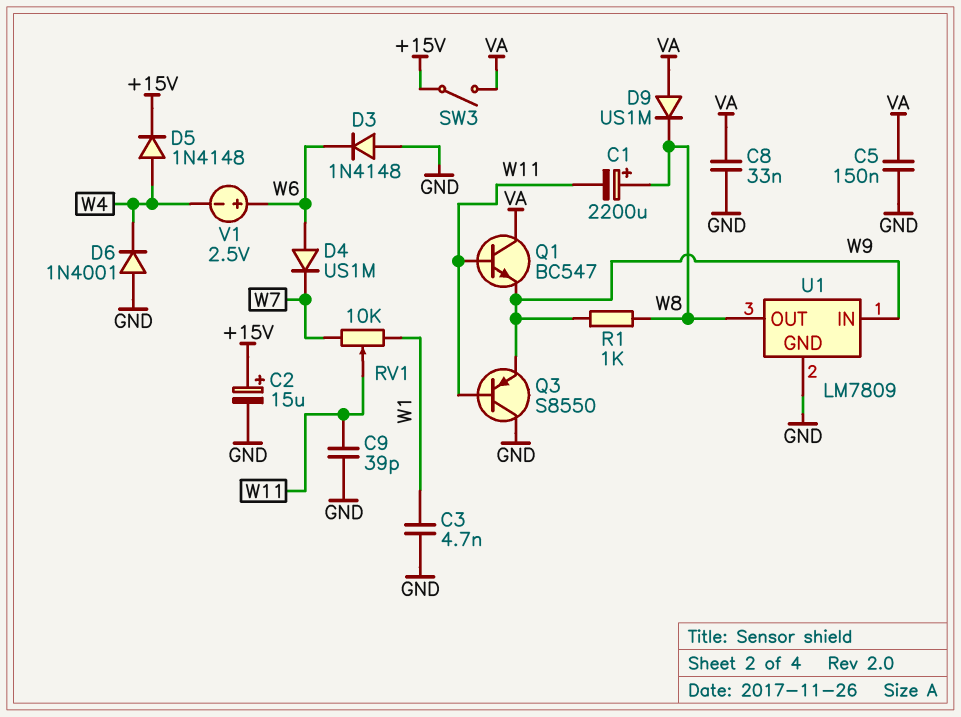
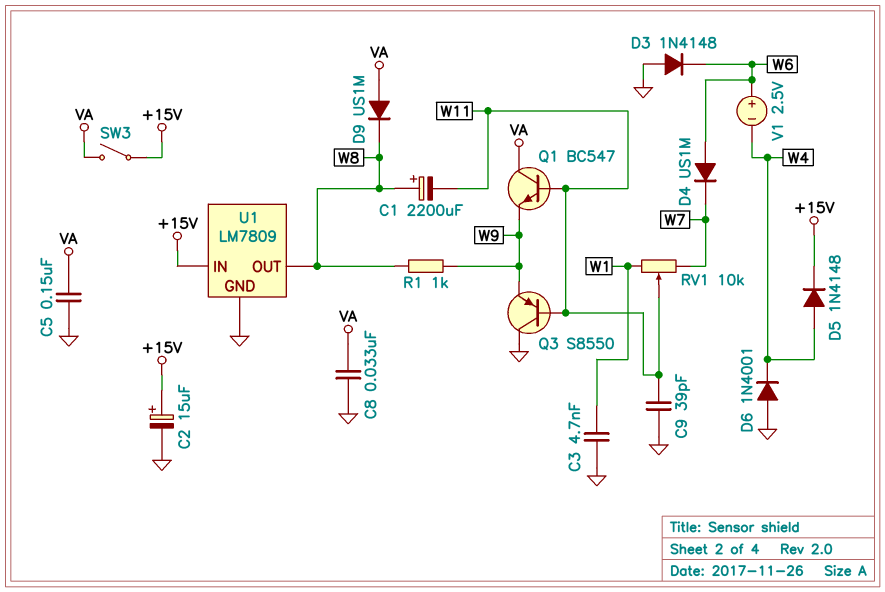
U1 pin IN: W9 -> +15V

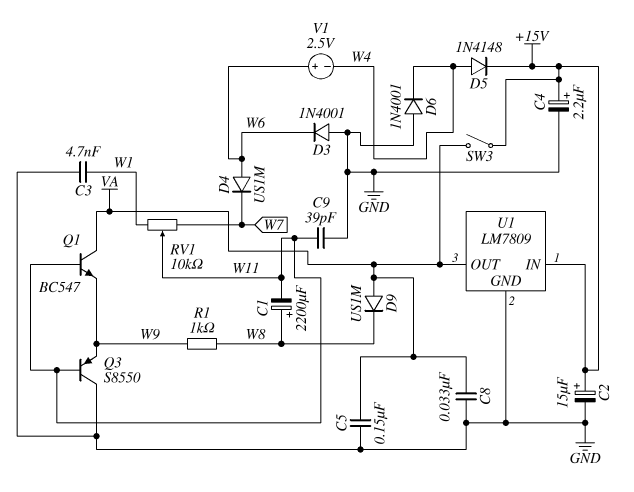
C4: none -> 2.2uF (plus +15V, minus GND)
D3: diode 1N4148 (A GND, K W6) -> diode 1N4001 (A GND, K W6)
U1 pin OUT: W8 -> VA

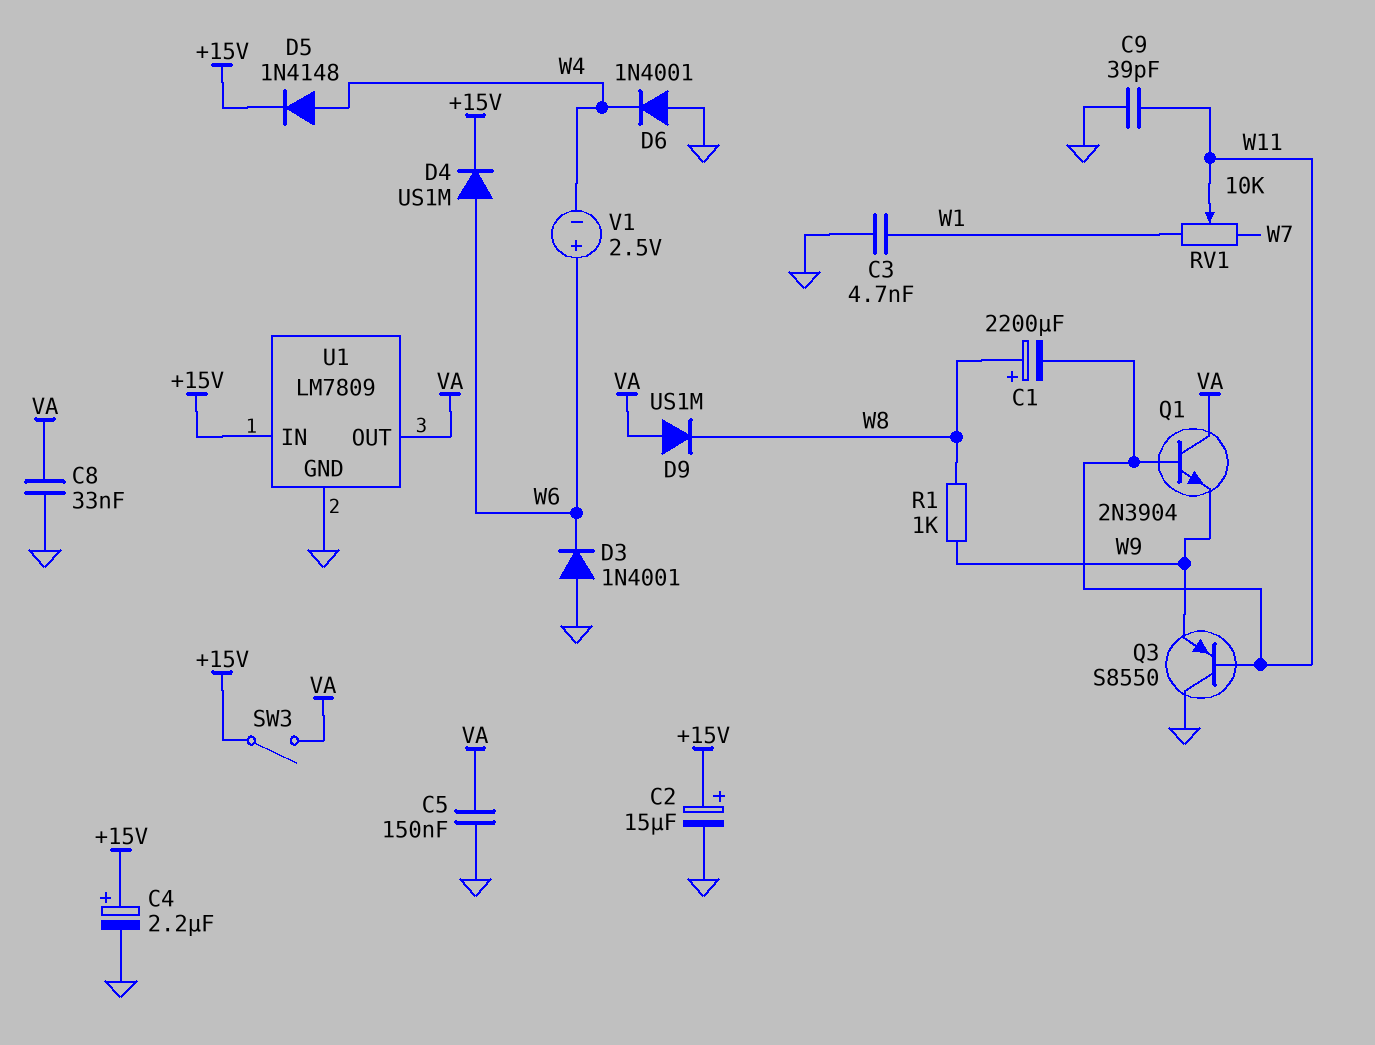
D4: diode US1M (A W6, K W7) -> diode US1M (A W6, K +15V)
Q1: NPN BC547 (B W11, C VA, E W9) -> NPN 2N3904 (B W11, C VA, E W9)

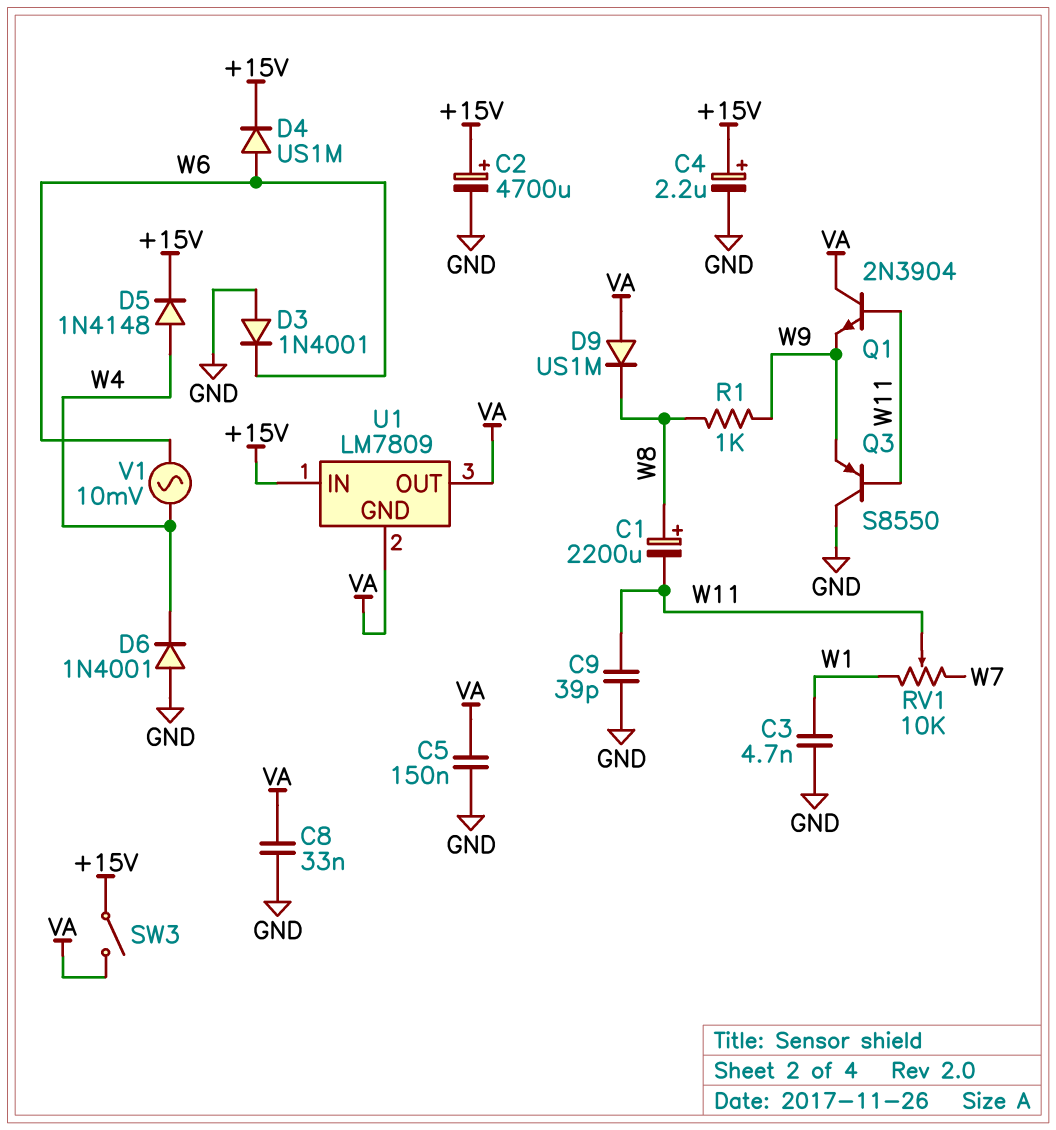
C2: 15uF (plus +15V, minus GND) -> 4700uF (plus +15V, minus GND)
U1 pin GND: GND -> VA
V1: 2.5V (plus W6, minus W4) -> AC 10mV (W4, W6)

